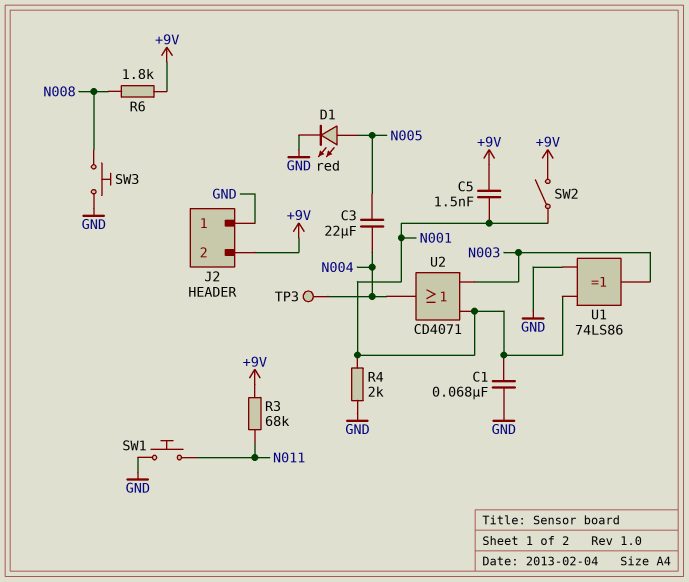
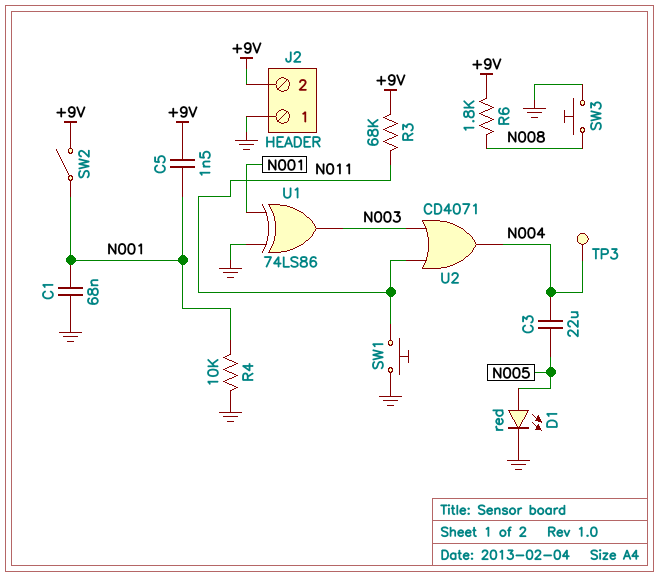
R4: 2k (GND, N001) -> 10k (GND, N001)
U2: OR CD4071 (in N001, in N003, out N004) -> OR CD4071 (in N003, in N011, out N004)

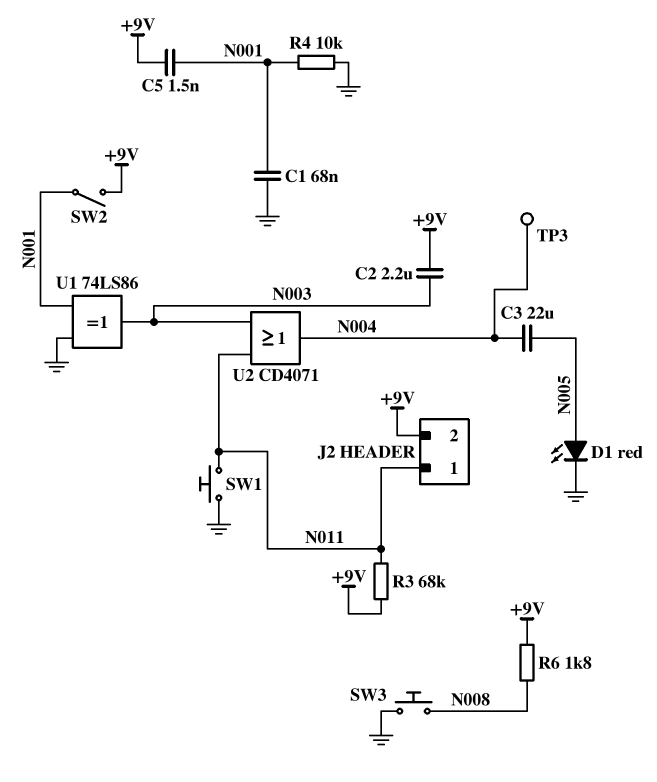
C2: none -> 2.2uF (+9V, N003)
J2 pin 1: GND -> N011

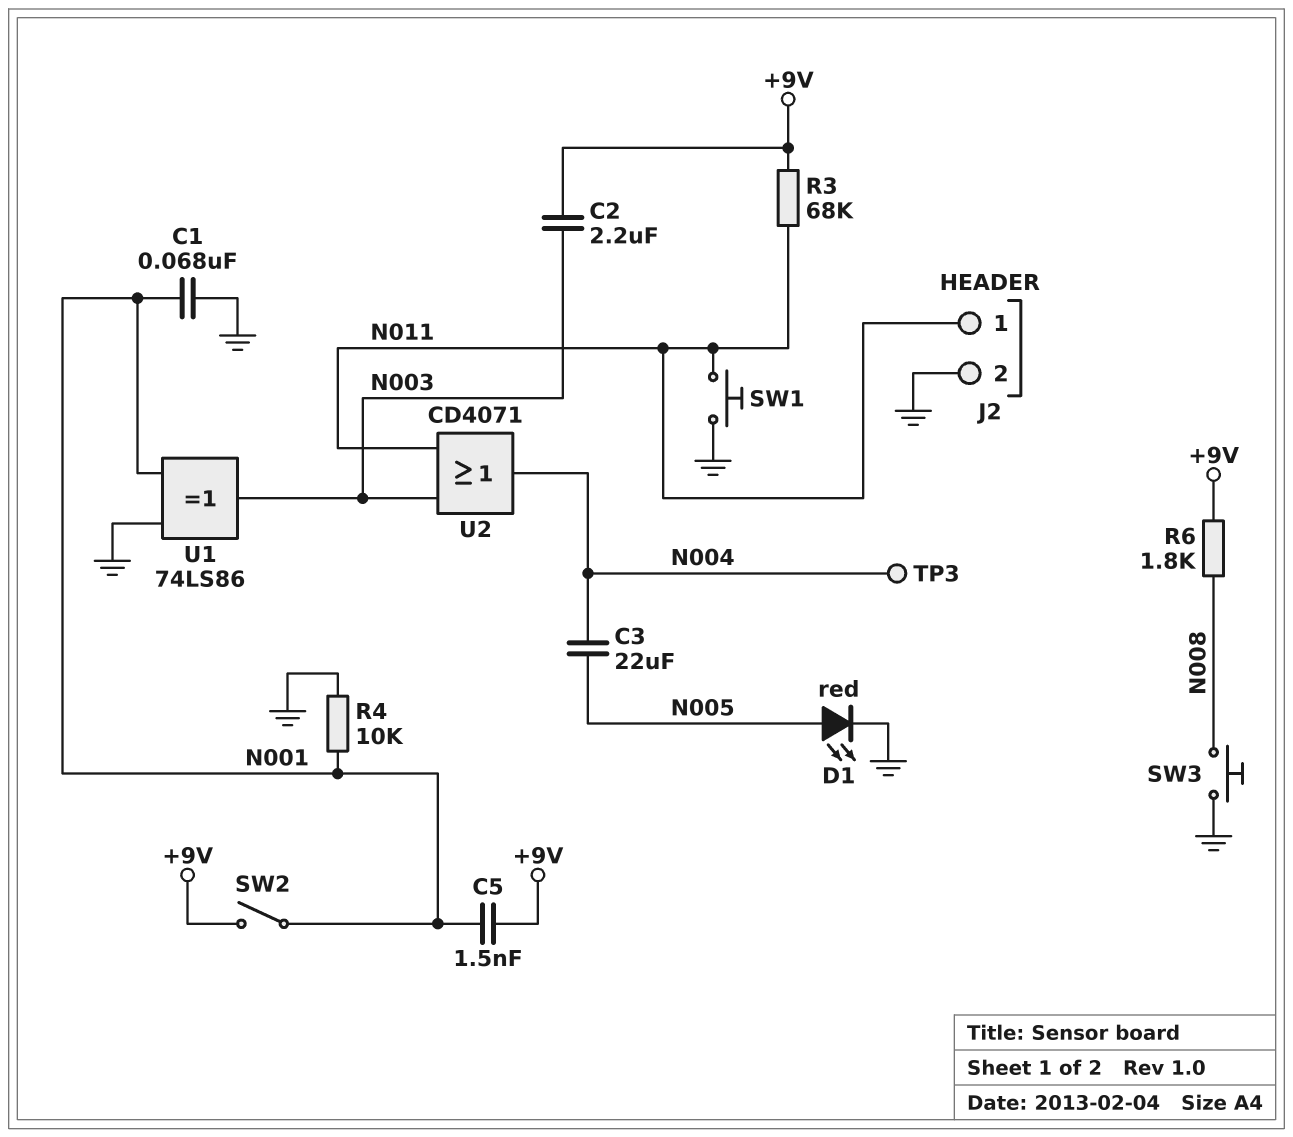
J2 pin 2: +9V -> GND

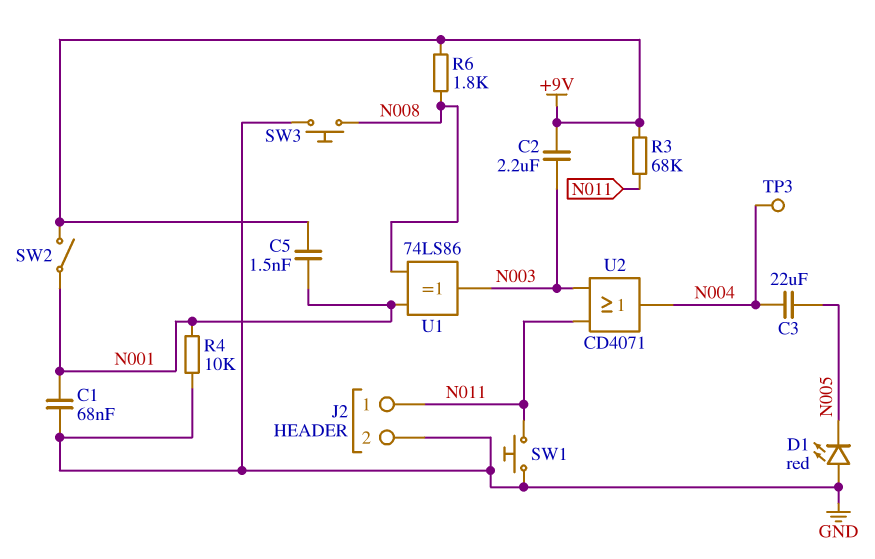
D1: LED red (A N005, K GND) -> LED red (A GND, K N005)
U1: XOR 74LS86 (in GND, in N001, out N003) -> XOR 74LS86 (in N001, in N008, out N003)

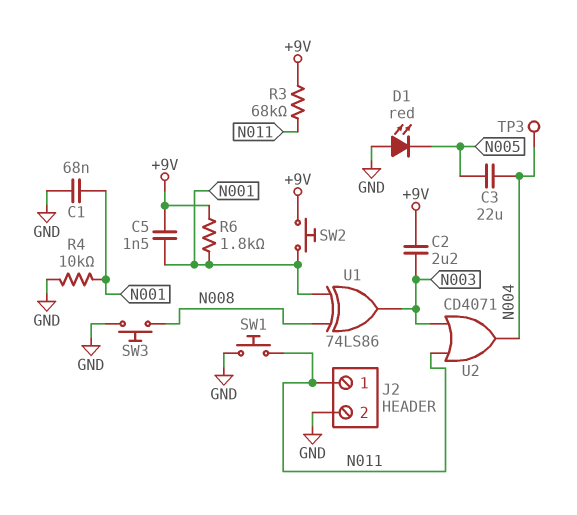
R6: 1.8k (+9V, N008) -> 1.8k (+9V, N001)
SW2: switch (+9V, N001) -> button (+9V, N001)

